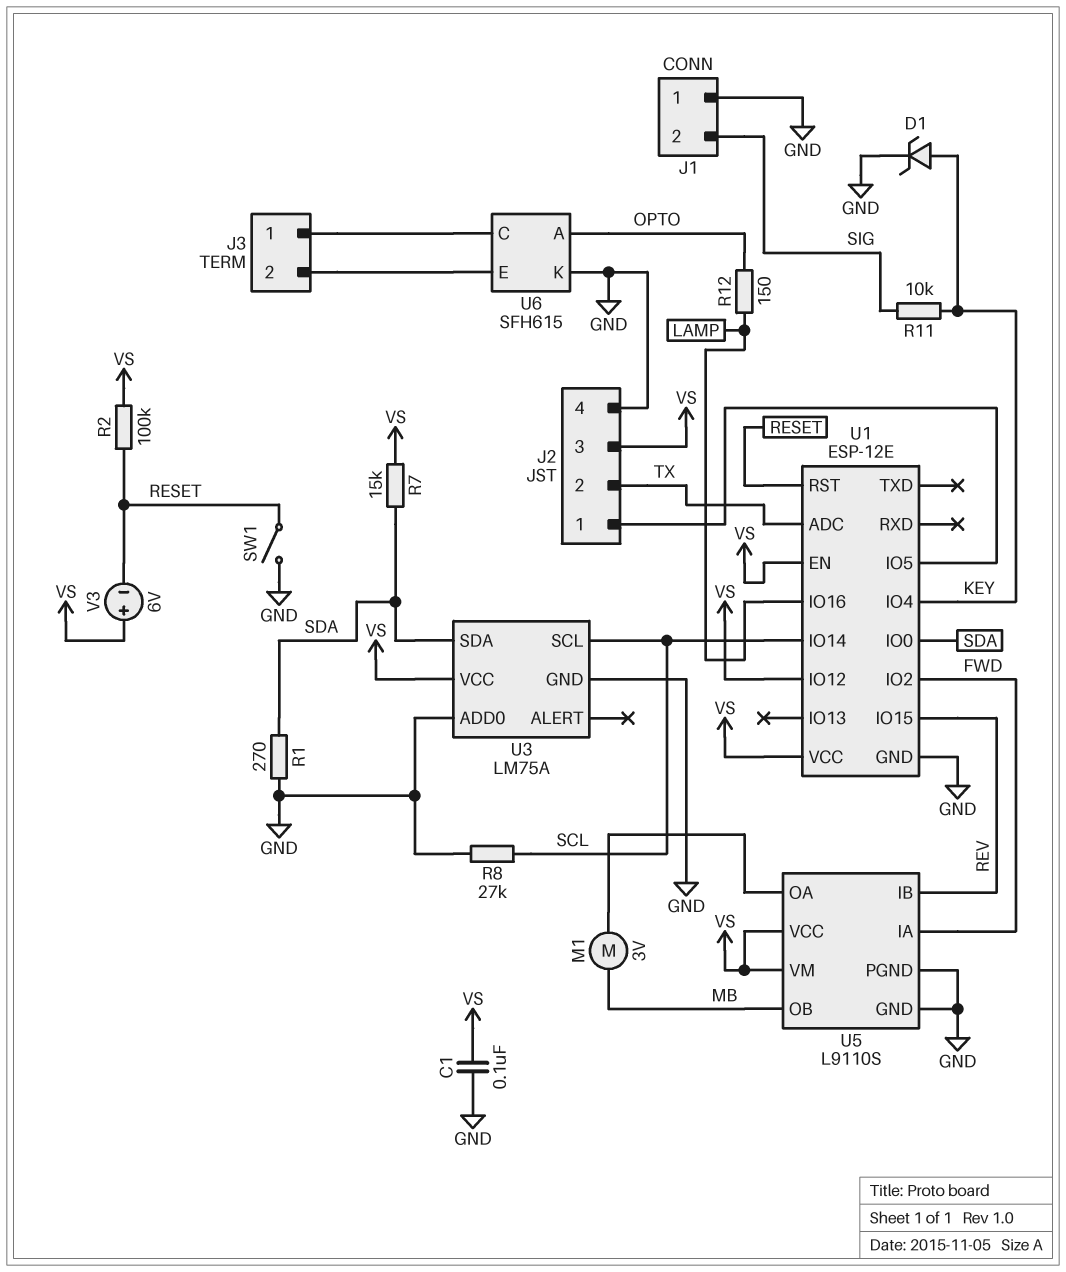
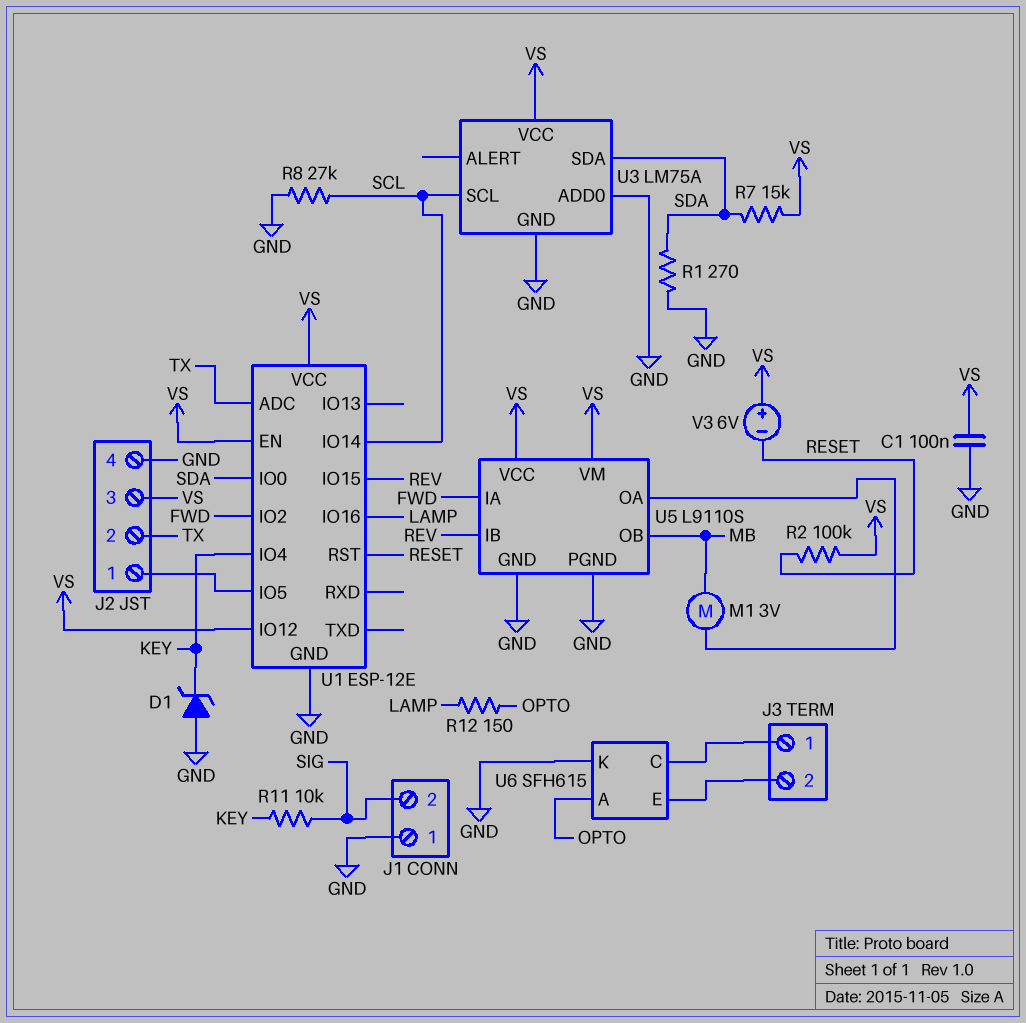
D1: zener (A KEY, K GND) -> zener (A GND, K KEY)
SW1: switch (GND, RESET) -> none

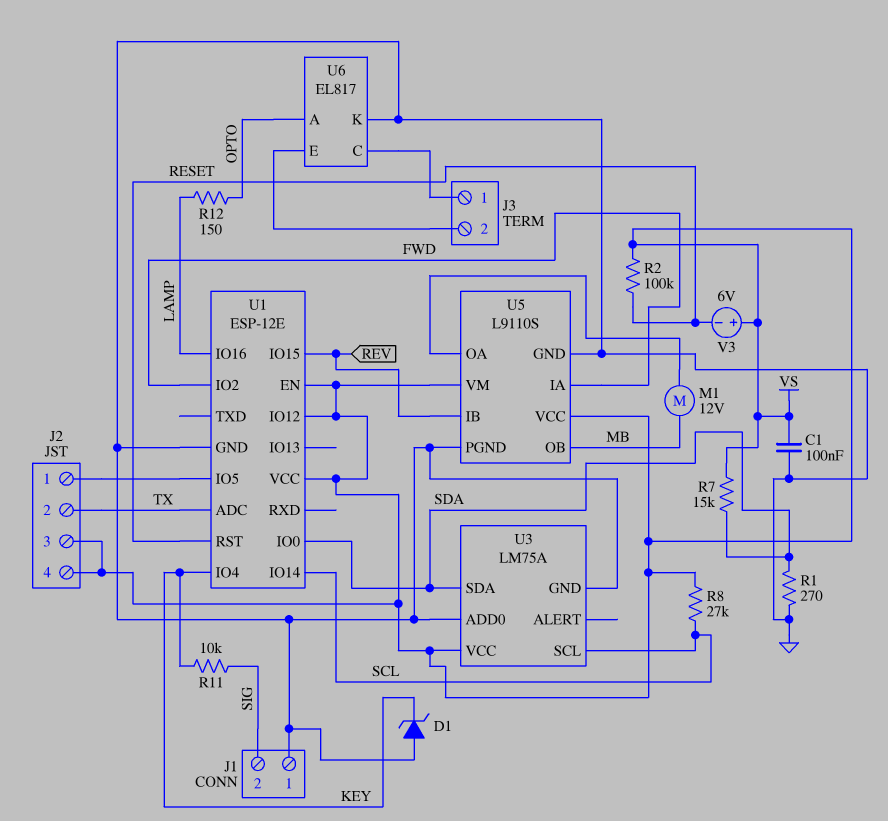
J2 pin 4: GND -> VS
M1: motor 3V (MB, U5/OA) -> motor 12V (MB, U5/OA)
R8: 27k (GND, SCL) -> 27k (SCL, VS)
U6: SFH615 -> EL817

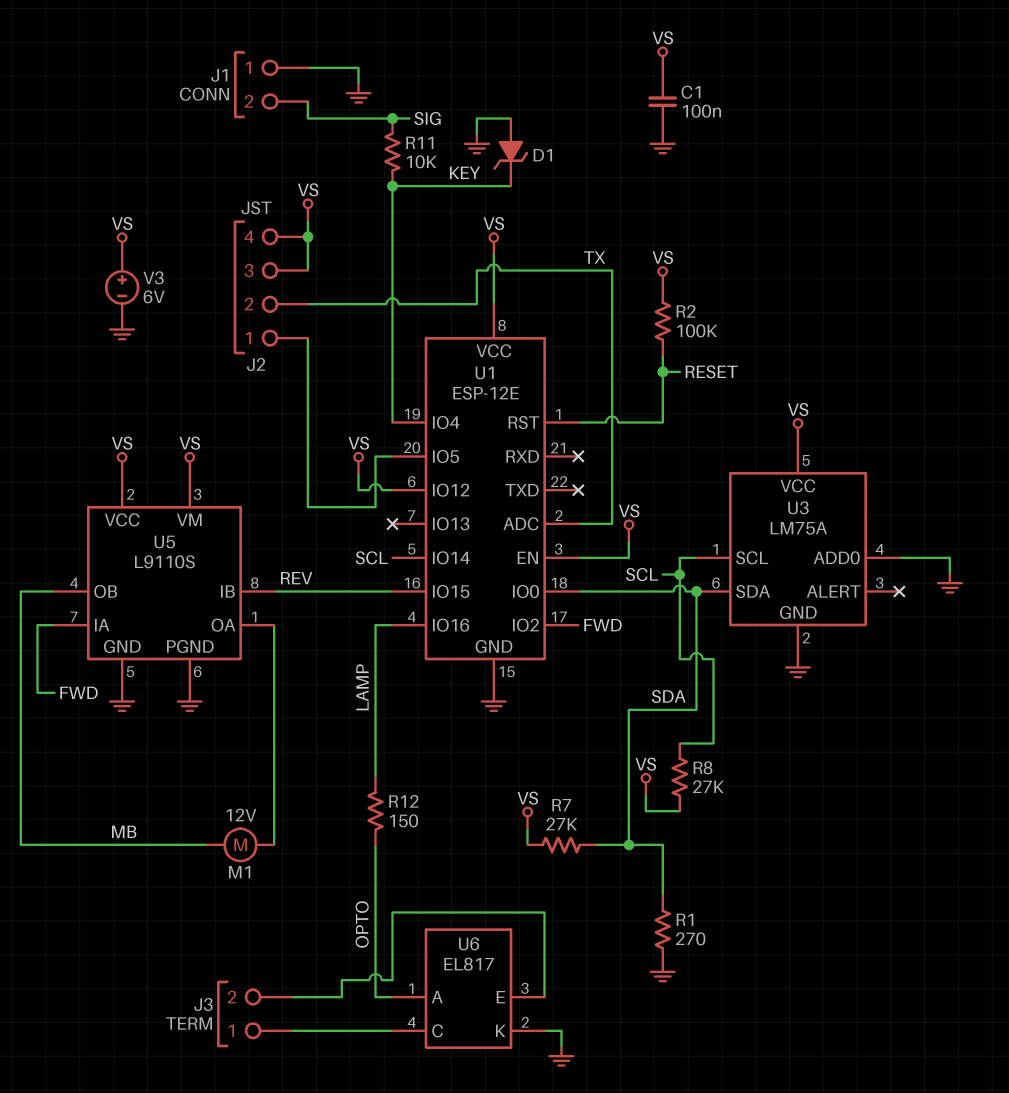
R7: 15k (SDA, VS) -> 27k (SDA, VS)
V3: 6V (plus VS, minus RESET) -> 6V (plus VS, minus GND)

